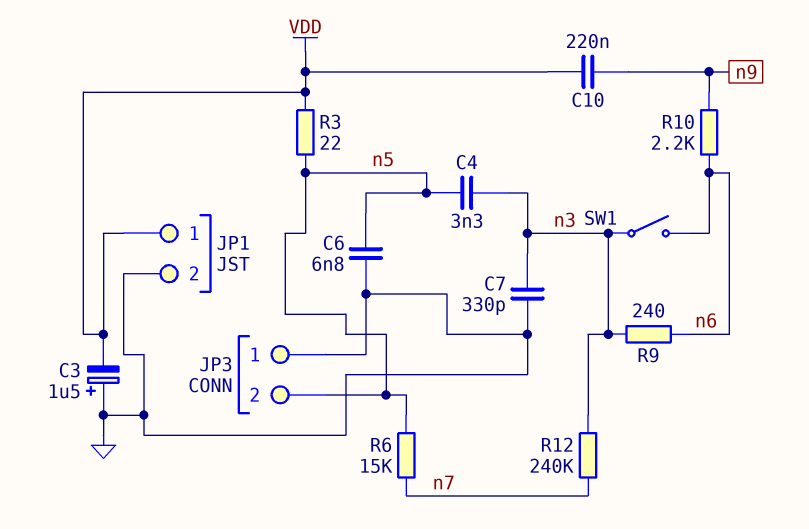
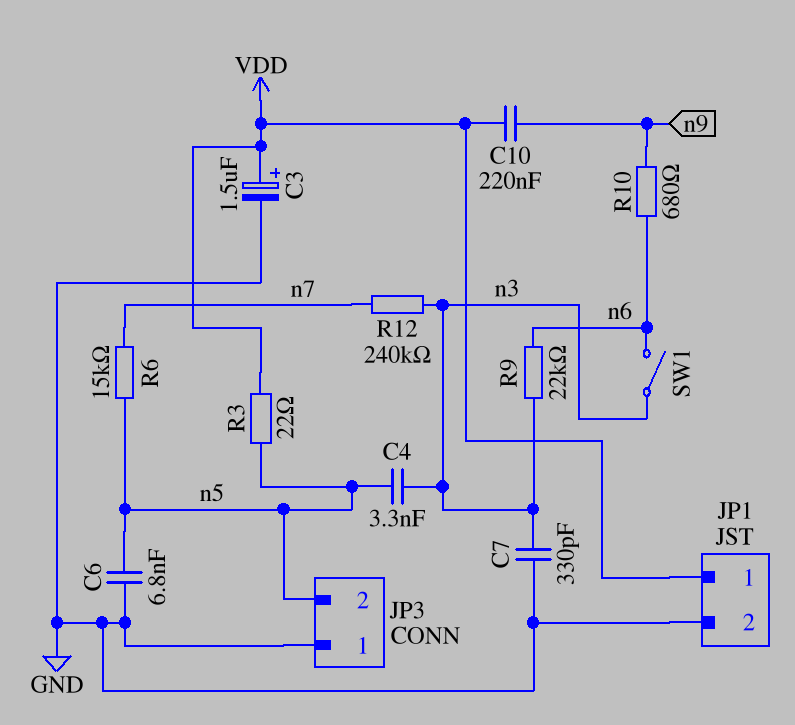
C3: 1.5uF (plus GND, minus VDD) -> 1.5uF (plus VDD, minus GND)
R9: 240 (n3, n6) -> 22k (n3, n6)
R10: 2.2k (n6, n9) -> 680 (n6, n9)

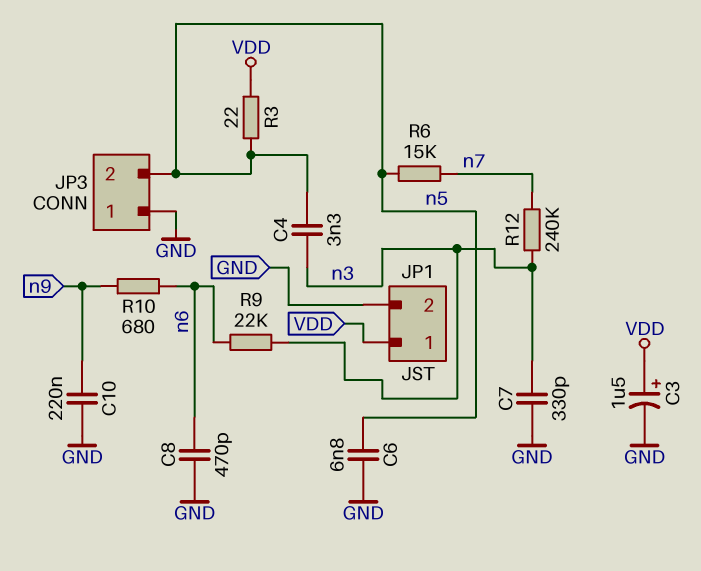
C8: none -> 470pF (GND, n6)
C10: 220nF (VDD, n9) -> 220nF (GND, n9)
SW1: switch (n3, n6) -> none

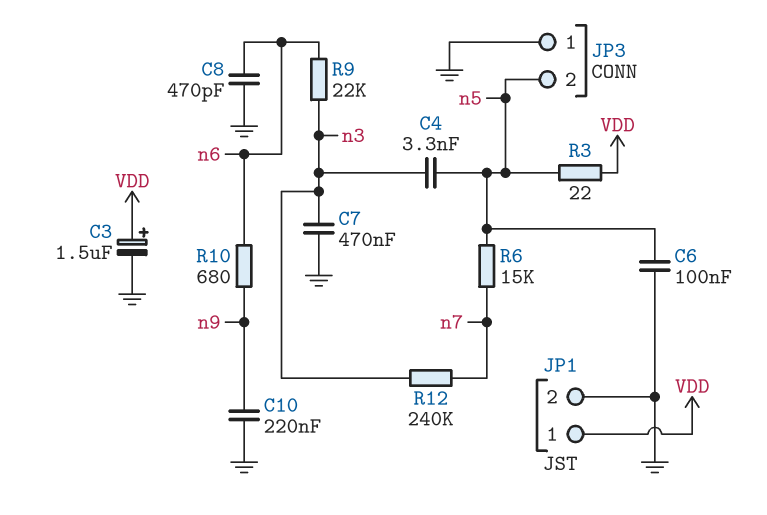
C6: 6.8nF (GND, n5) -> 100nF (GND, n5)
C7: 330pF (GND, n3) -> 470nF (GND, n3)

